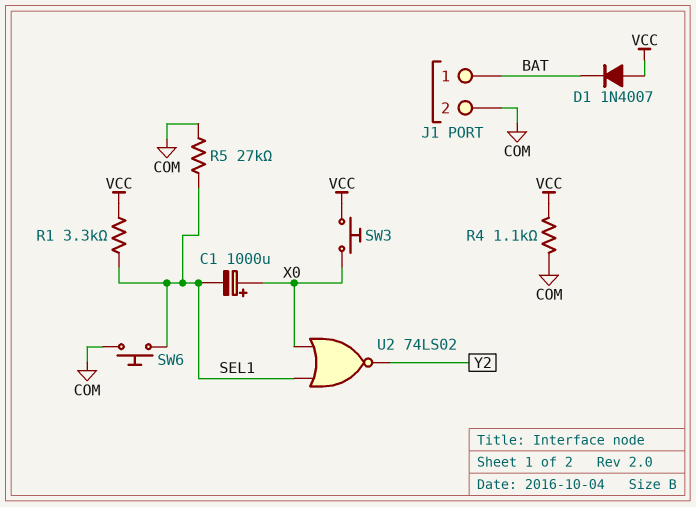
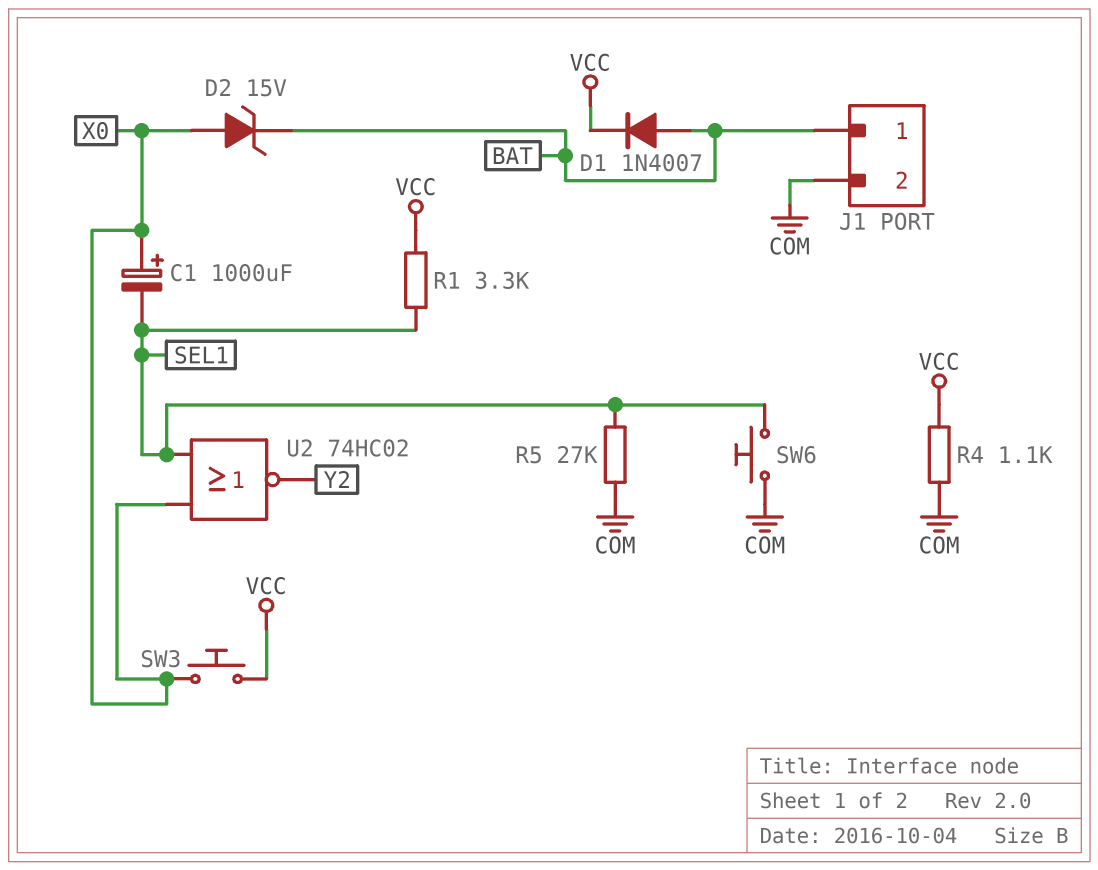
D1: diode 1N4007 (A VCC, K BAT) -> diode 1N4007 (A BAT, K VCC)
D2: none -> zener 15V (A X0, K BAT)
U2: NOR 74LS02 (in SEL1, in X0, out Y2) -> NOR 74HC02 (in SEL1, in X0, out Y2)

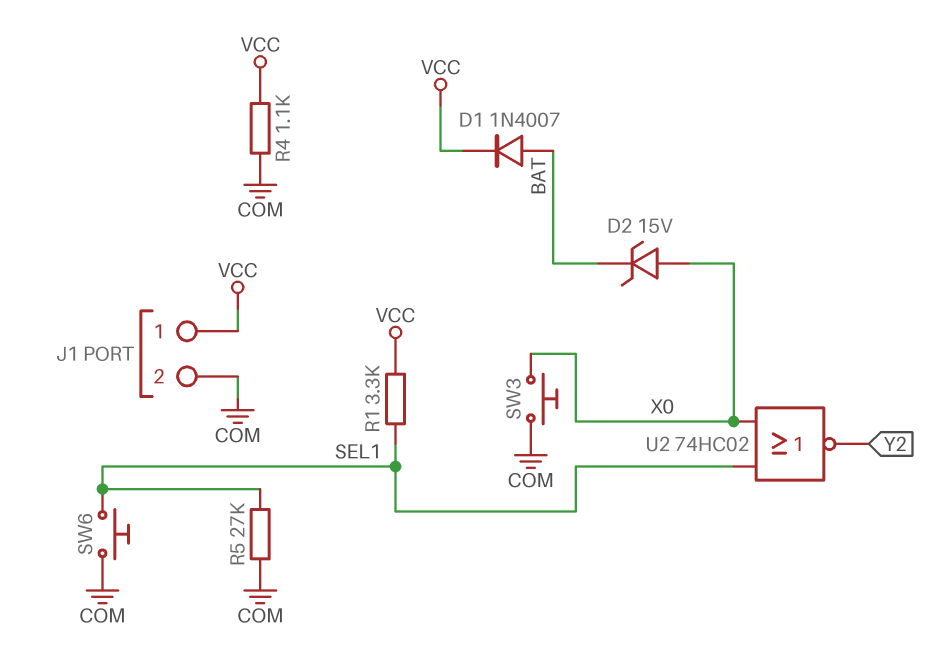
C1: 1000uF (plus X0, minus SEL1) -> none
J1 pin 1: BAT -> VCC
SW3: button (VCC, X0) -> button (COM, X0)

